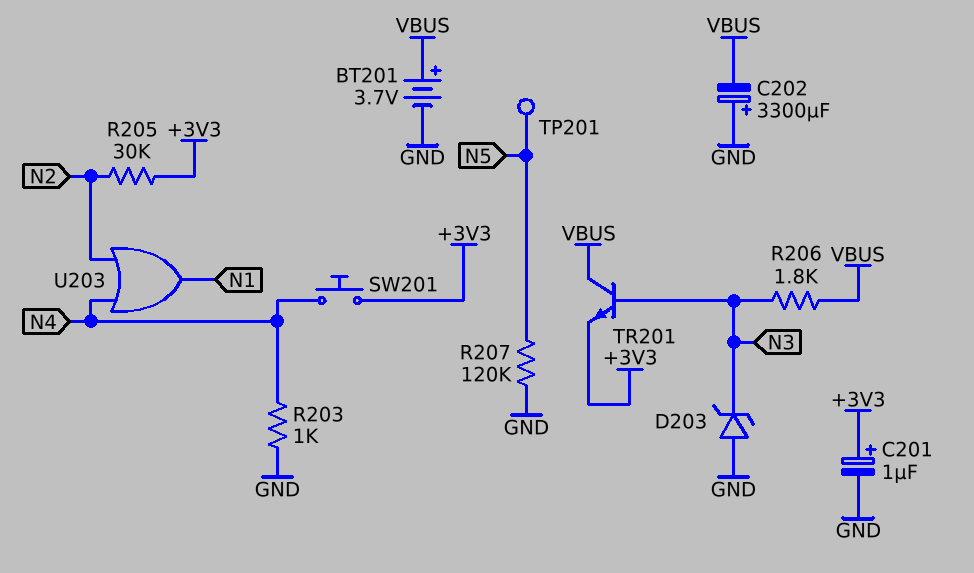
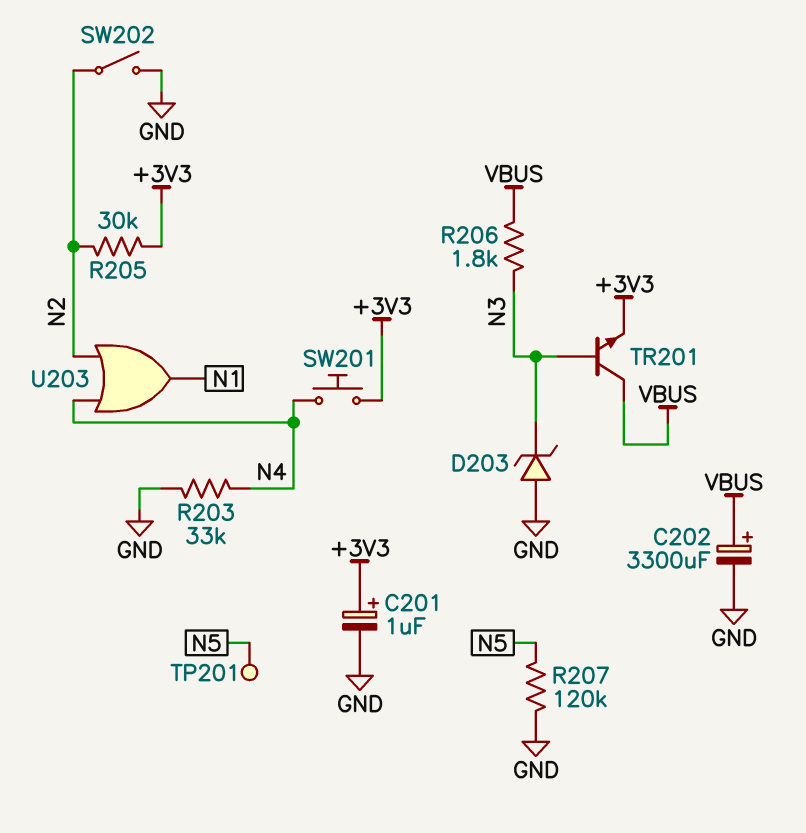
BT201: 3.7V (plus VBUS, minus GND) -> none
C202: 3300uF (plus GND, minus VBUS) -> 3300uF (plus VBUS, minus GND)
R203: 1k (GND, N4) -> 33k (GND, N4)
SW202: none -> switch (GND, N2)

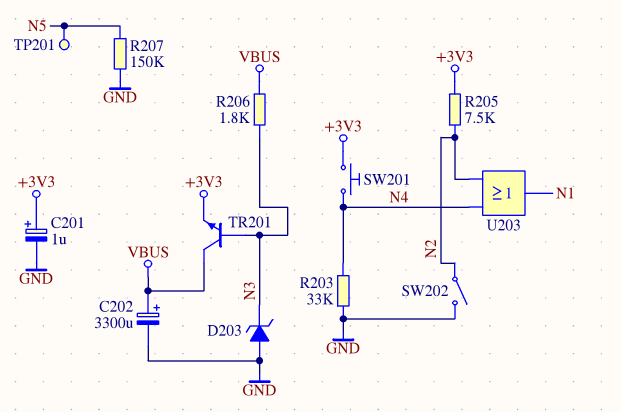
R205: 30k (+3V3, N2) -> 7.5k (+3V3, N2)
R207: 120k (GND, N5) -> 150k (GND, N5)

